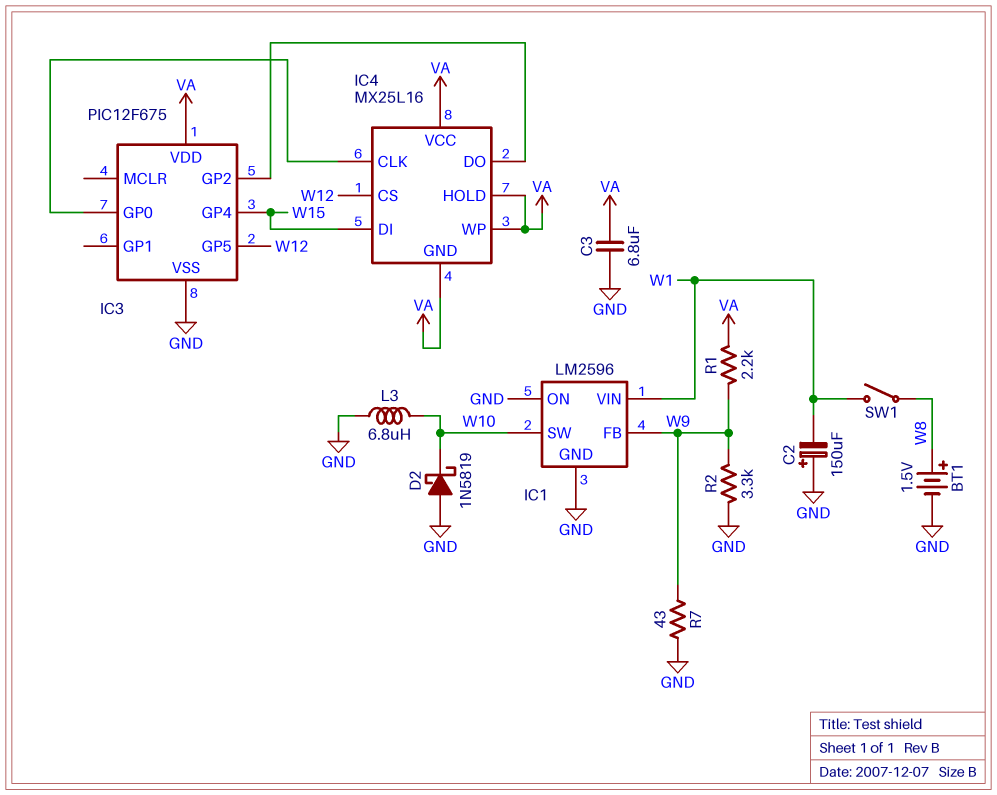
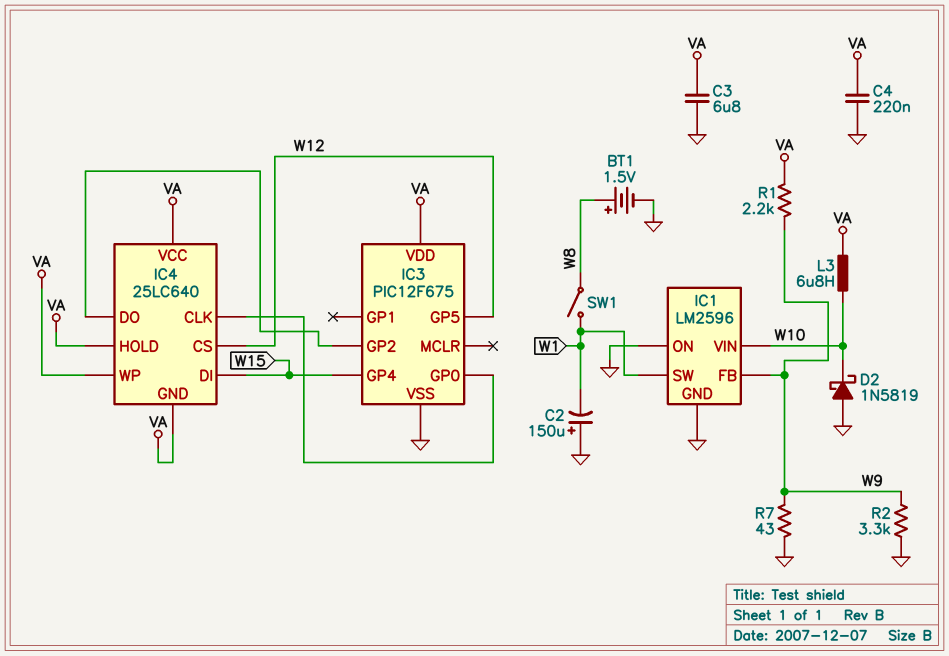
C4: none -> 220nF (GND, VA)
IC1 pin SW: W10 -> W1
IC1 pin VIN: W1 -> W10
IC4: MX25L16 -> 25LC640
L3: 6.8uH (GND, W10) -> 6.8uH (VA, W10)

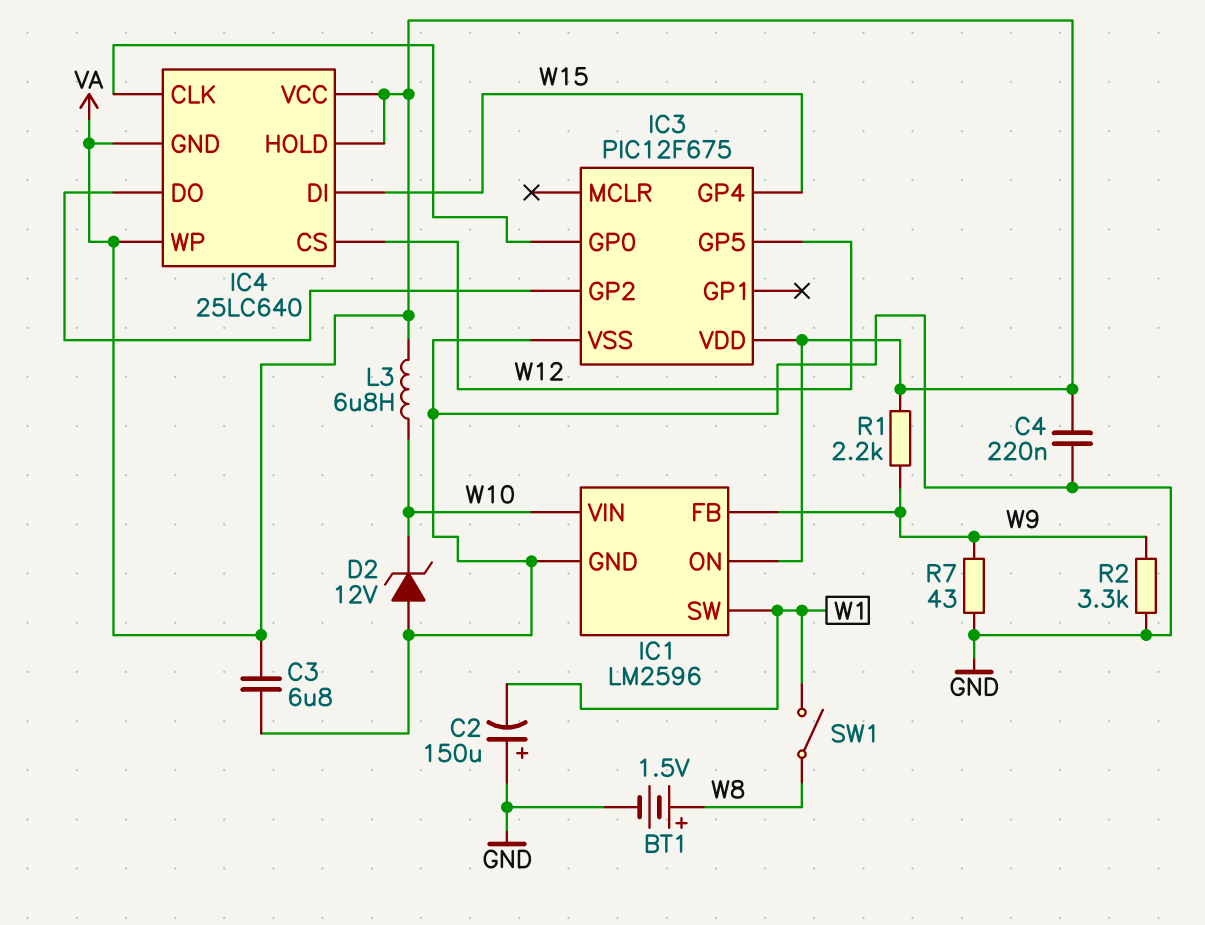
D2: schottky 1N5819 (A GND, K W10) -> zener 12V (A GND, K W10)
IC1 pin ON: GND -> VA

